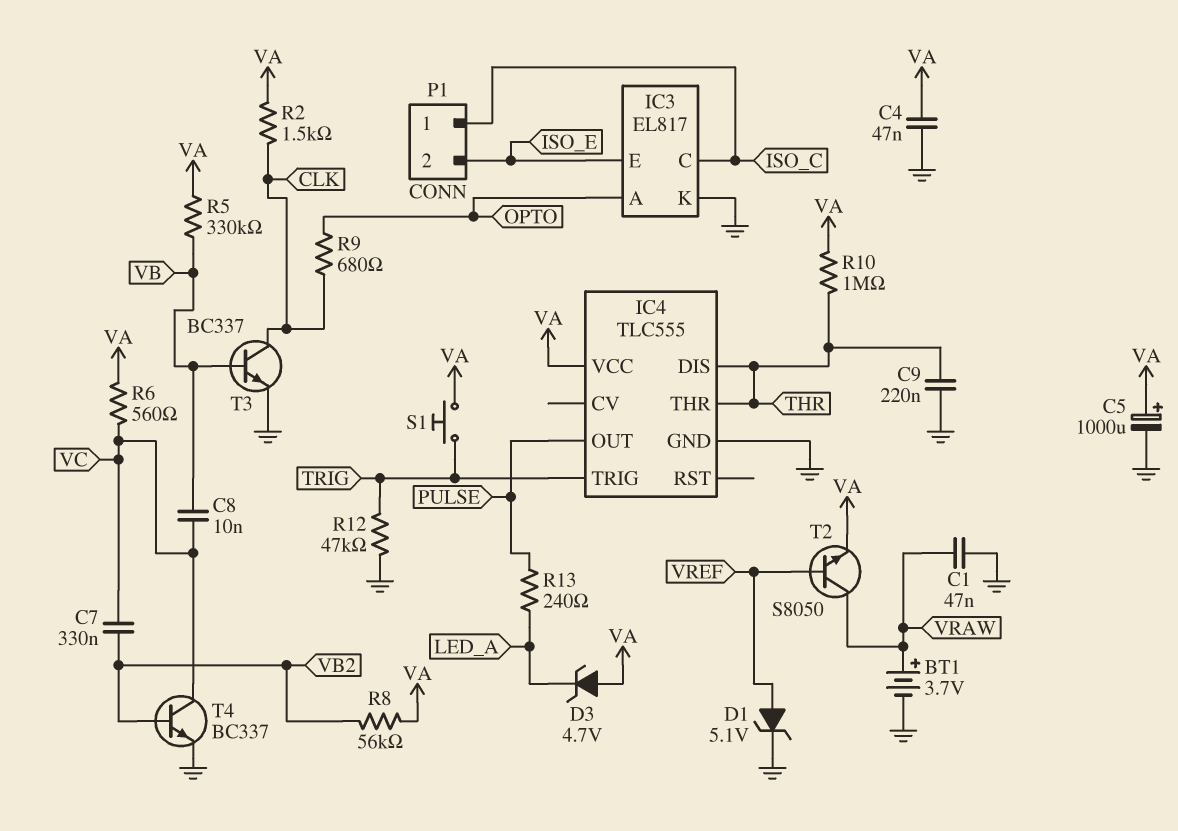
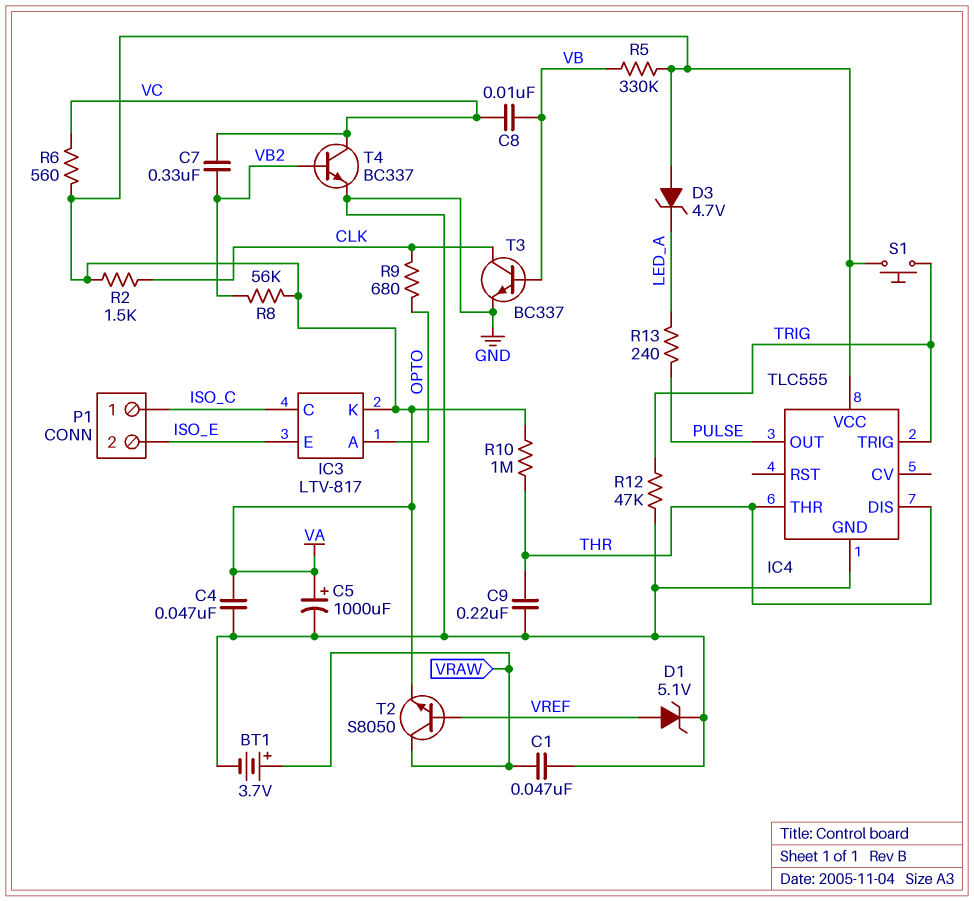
IC3: EL817 -> LTV-817
IC3 pin K: GND -> VA

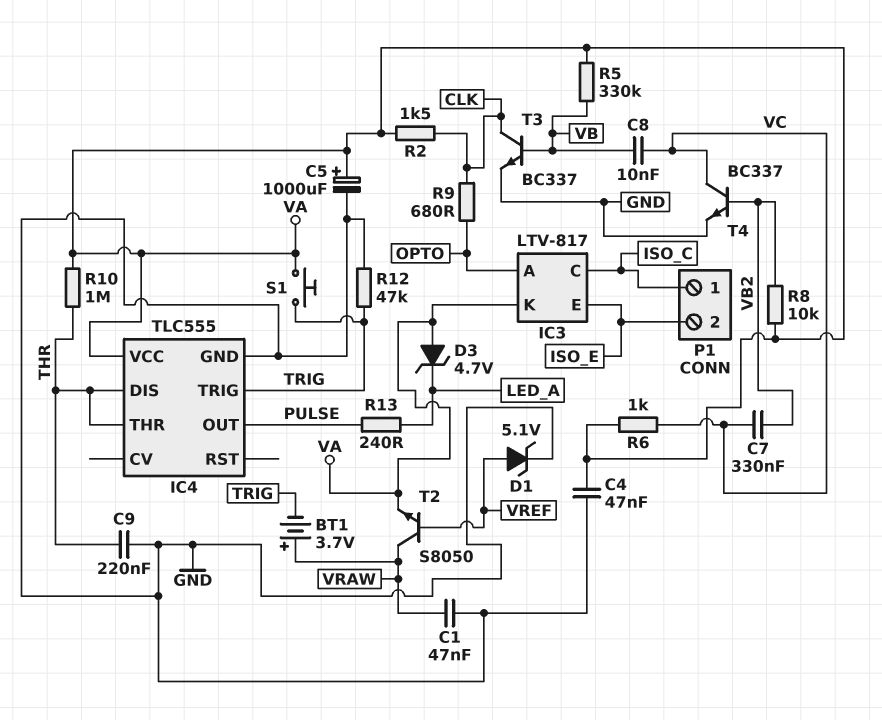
BT1: 3.7V (plus VRAW, minus GND) -> 3.7V (plus VRAW, minus TRIG)
R6: 560 (VA, VC) -> 1k (VA, VC)
R8: 56k (VA, VB2) -> 10k (VA, VB2)

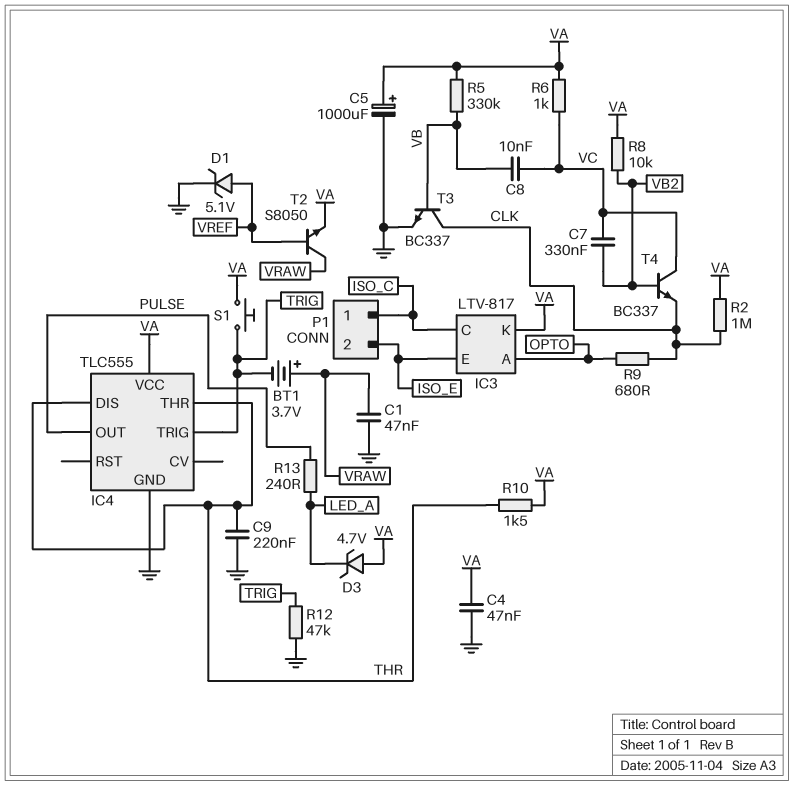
R2: 1.5k (CLK, VA) -> 1M (CLK, VA)
R10: 1M (THR, VA) -> 1.5k (THR, VA)
T4: NPN BC337 (B VB2, C VC, E GND) -> NPN BC337 (B VB2, C VC, E CLK)

